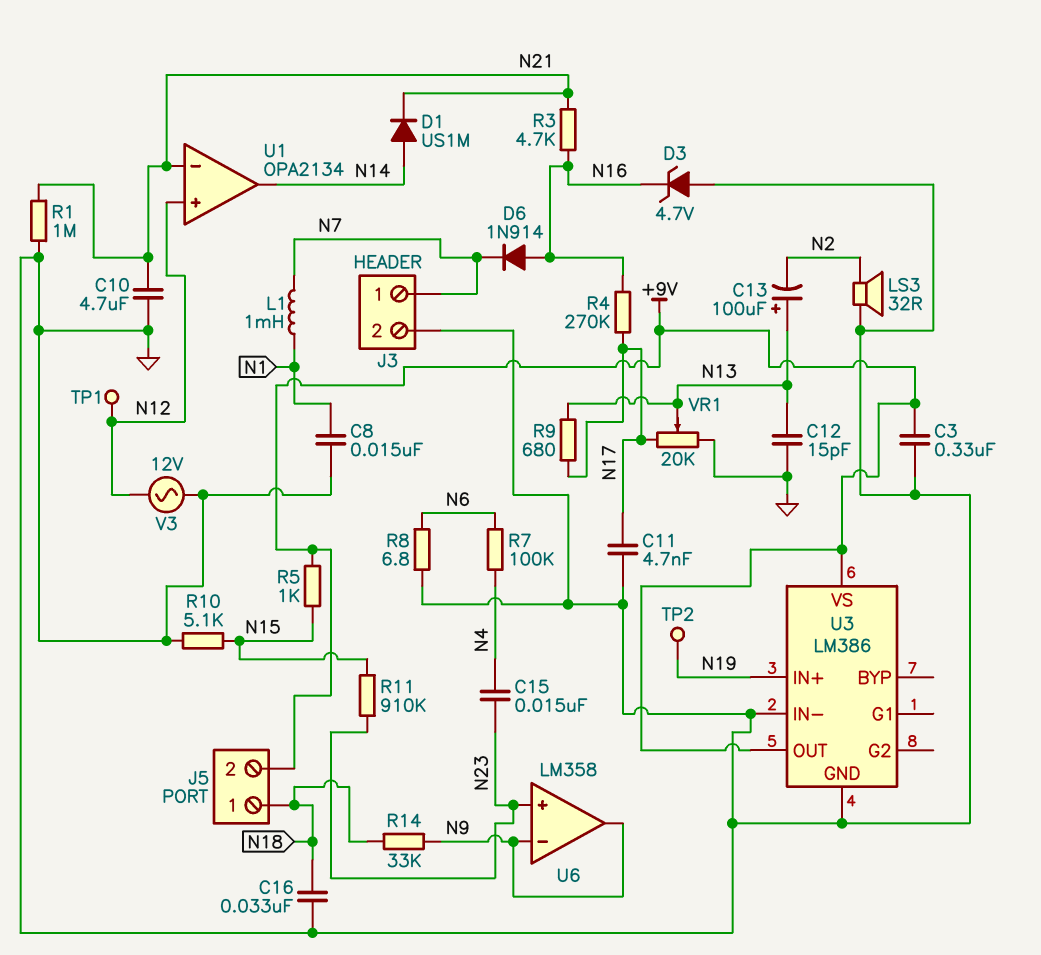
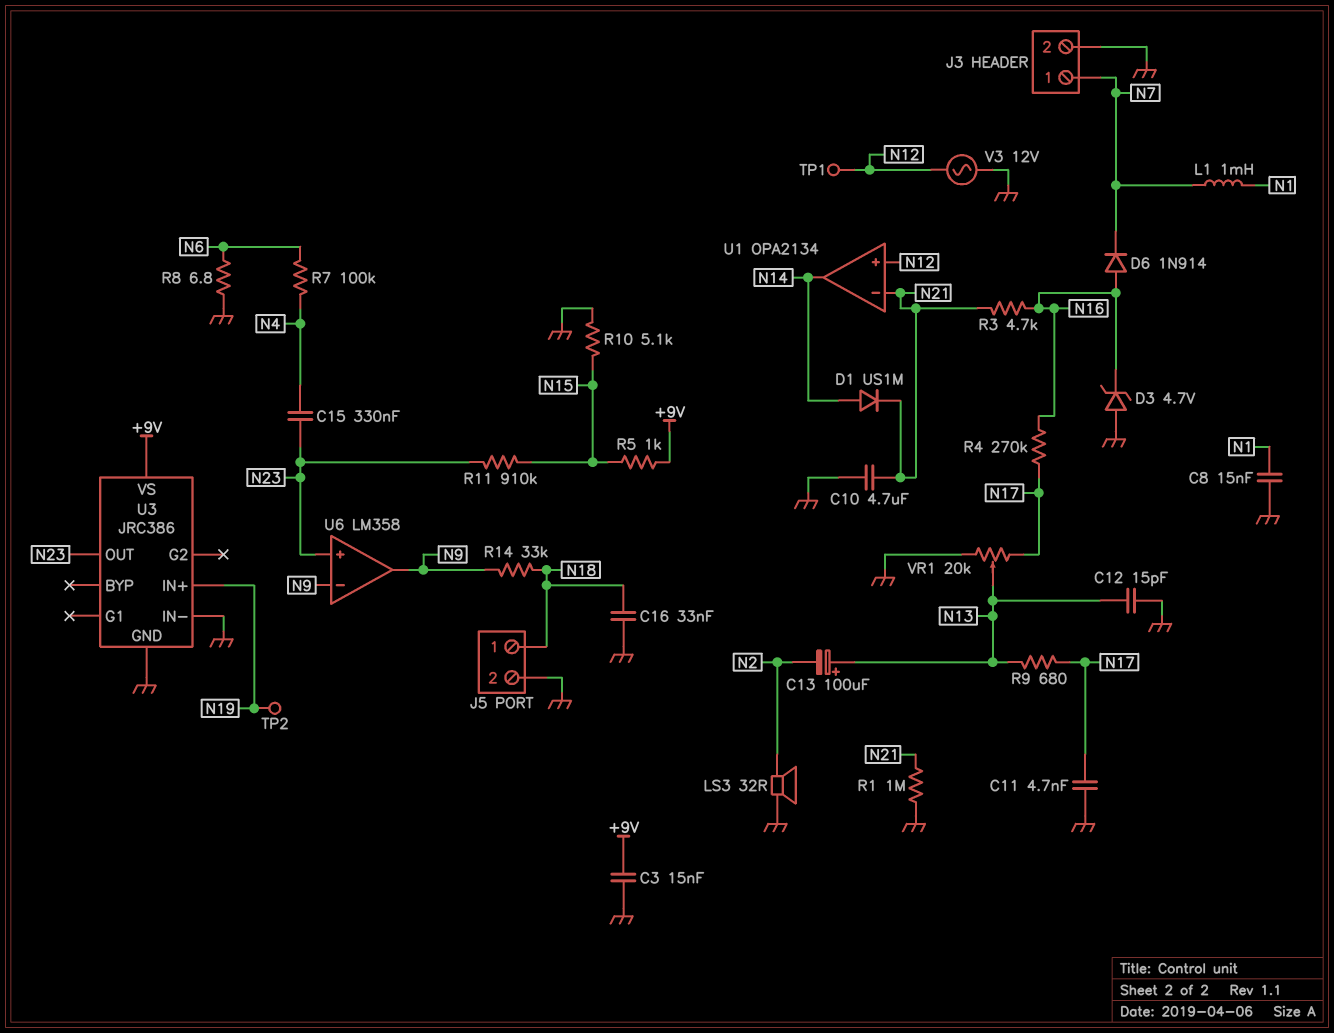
C3: 330nF (+9V, GND) -> 15nF (+9V, GND)
C15: 15nF (N4, N23) -> 330nF (N4, N23)
J5 pin 2: +9V -> GND
U3: LM386 -> JRC386
U3 pin OUT: +9V -> N23

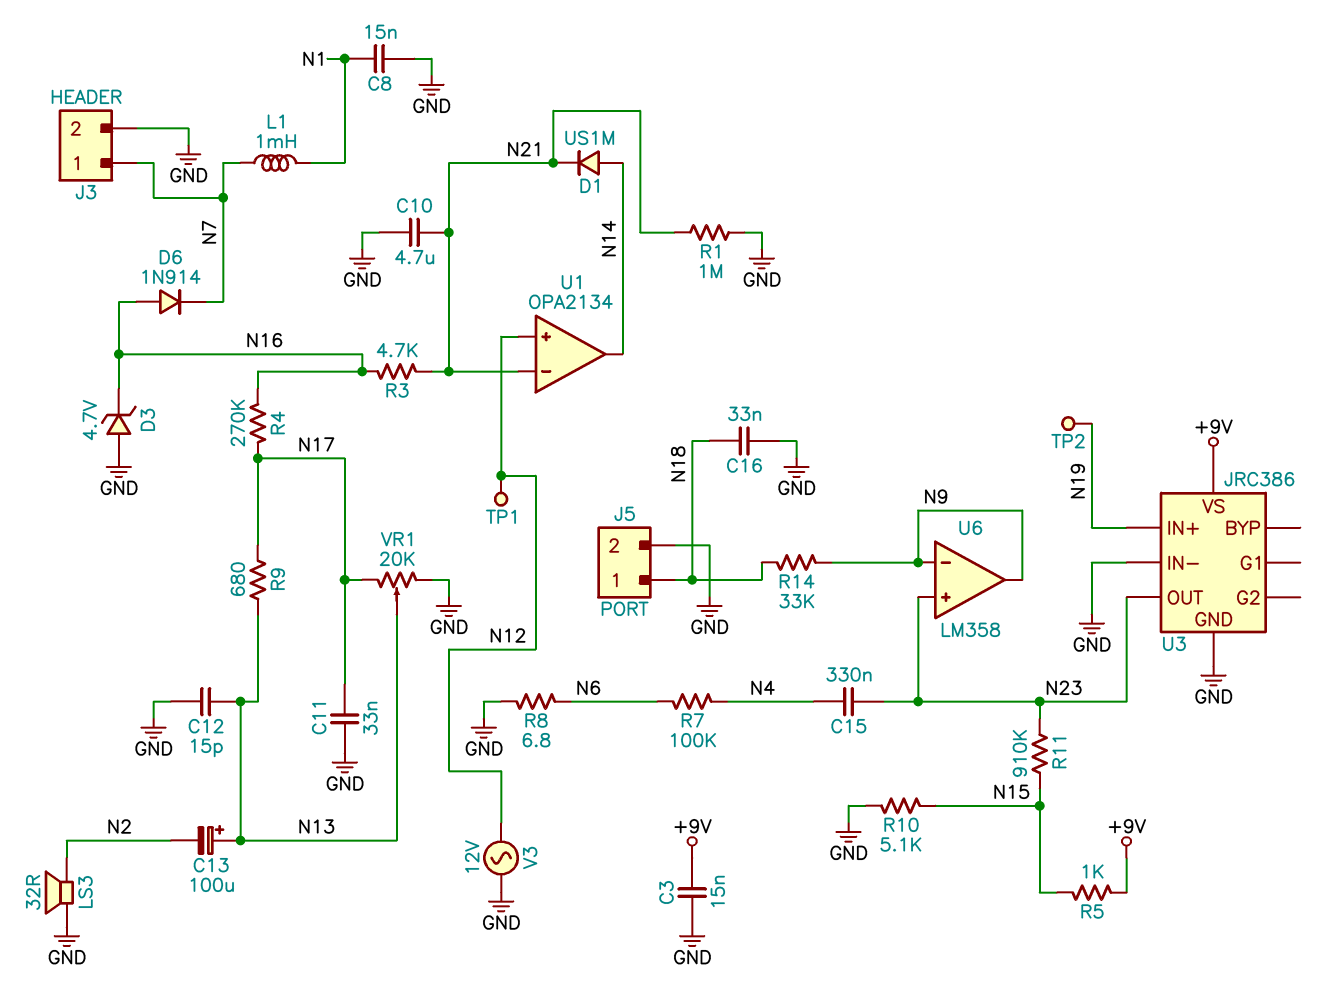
C11: 4.7nF (GND, N17) -> 33nF (GND, N17)

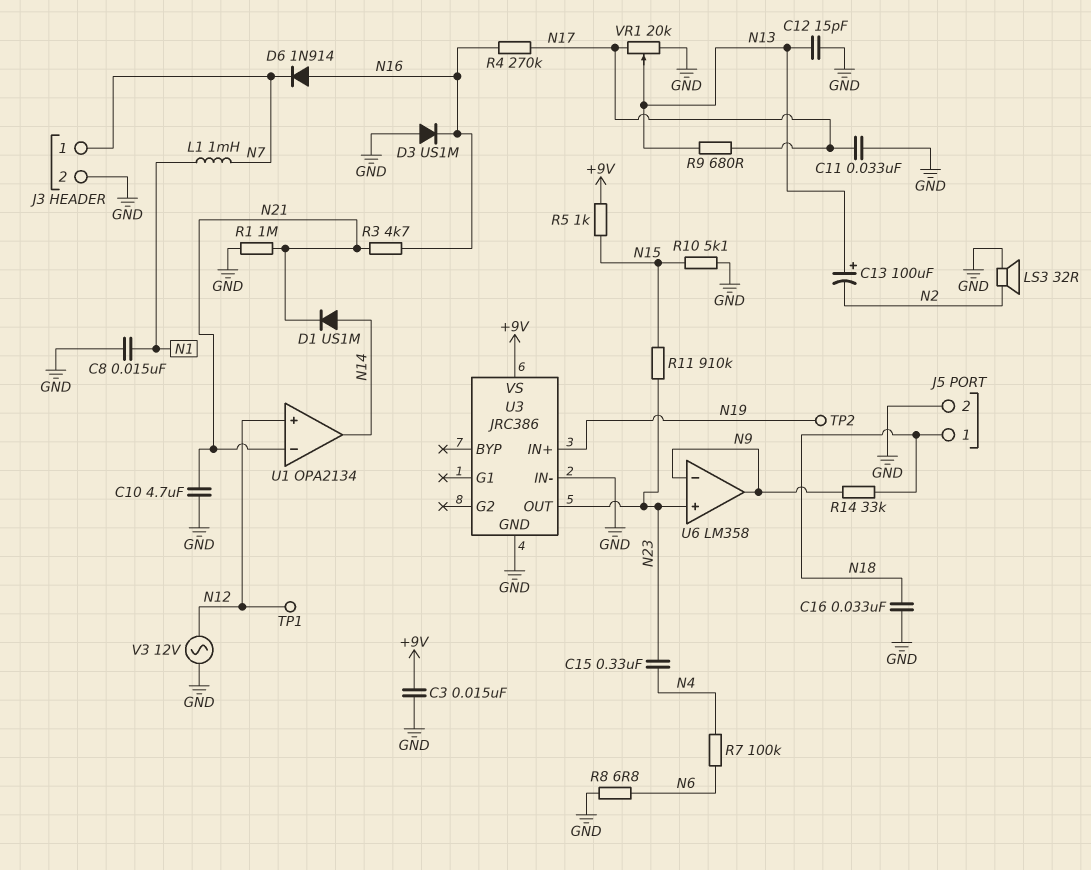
D3: zener 4.7V (A GND, K N16) -> diode US1M (A GND, K N16)

